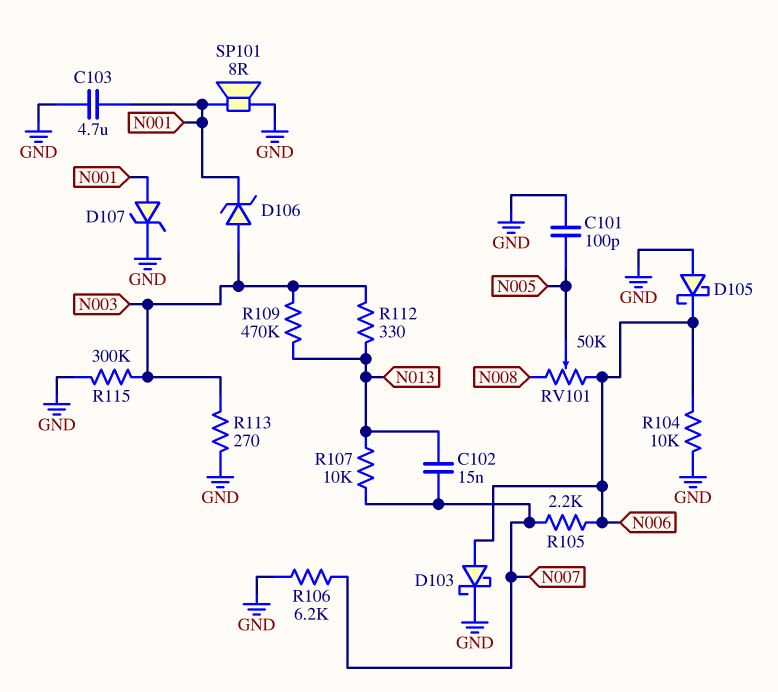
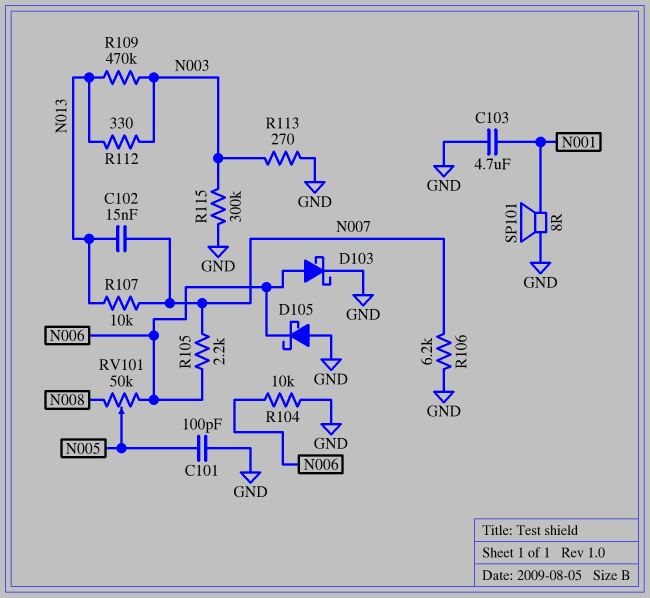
D106: zener (A N003, K N001) -> none
D107: zener (A N001, K GND) -> none

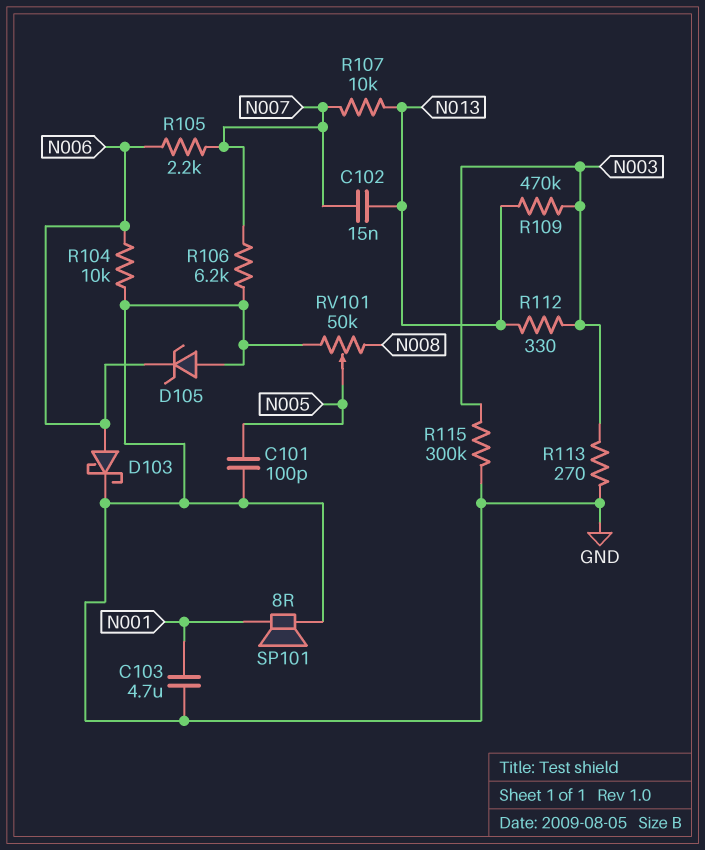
D105: schottky (A GND, K N006) -> zener (A GND, K N006)
RV101: 50k (N006, N008, wiper N005) -> 50k (GND, N008, wiper N005)

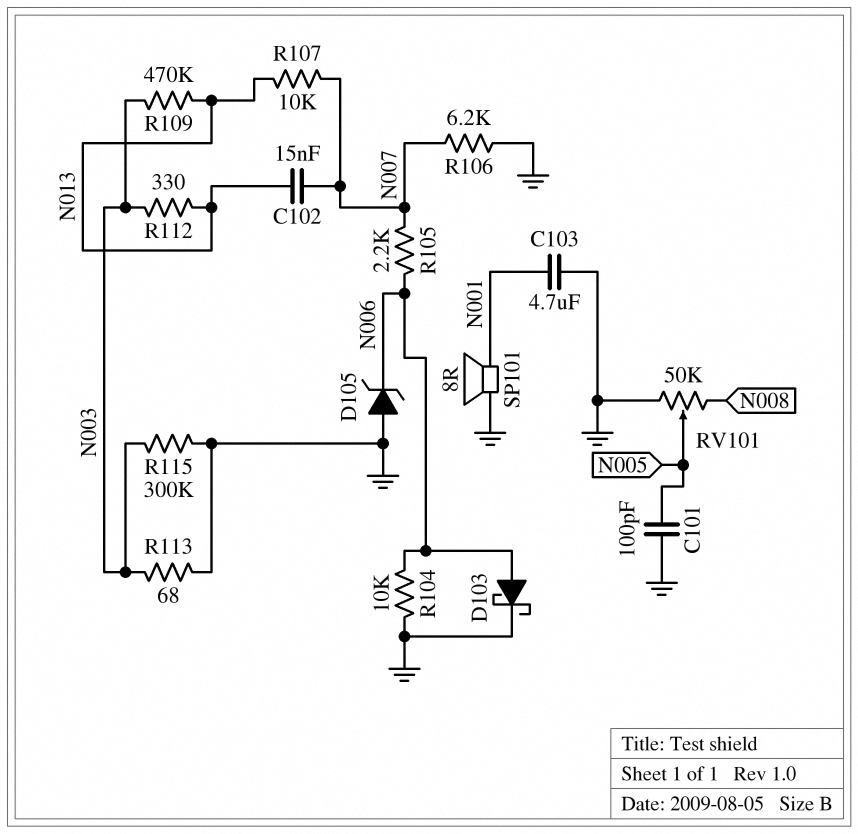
R113: 270 (GND, N003) -> 68 (GND, N003)

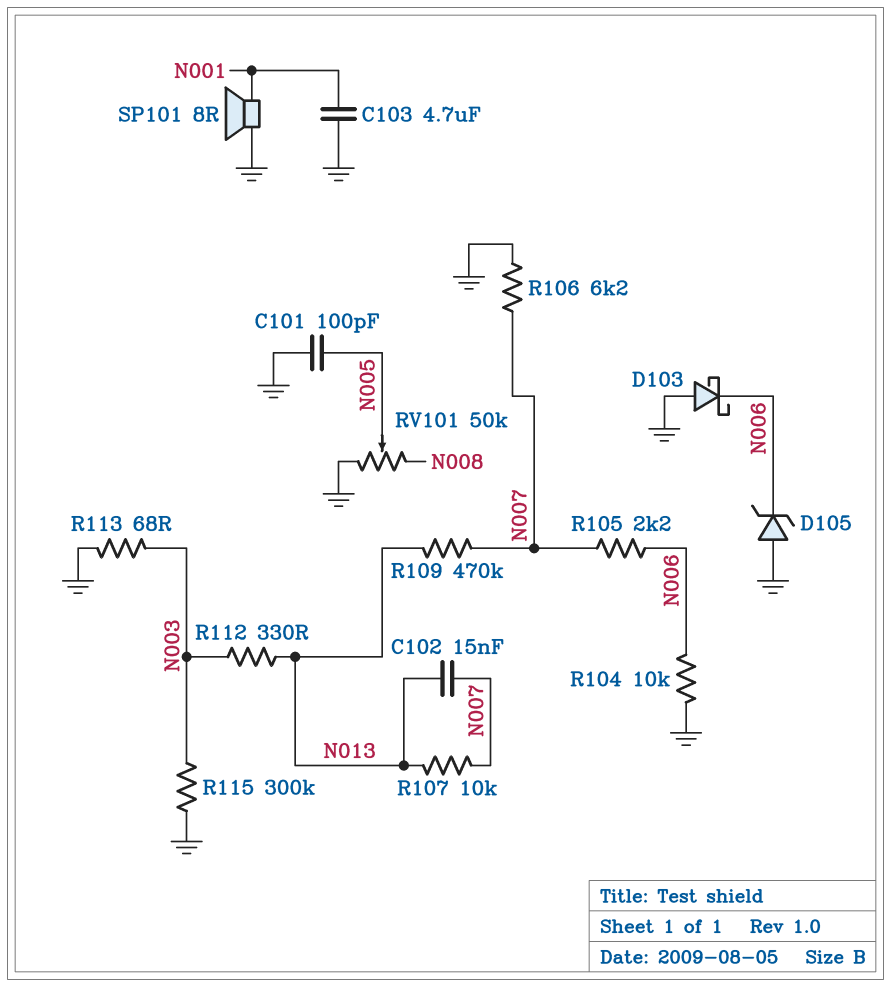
D103: schottky (A N006, K GND) -> schottky (A GND, K N006)
R109: 470k (N003, N013) -> 470k (N007, N013)

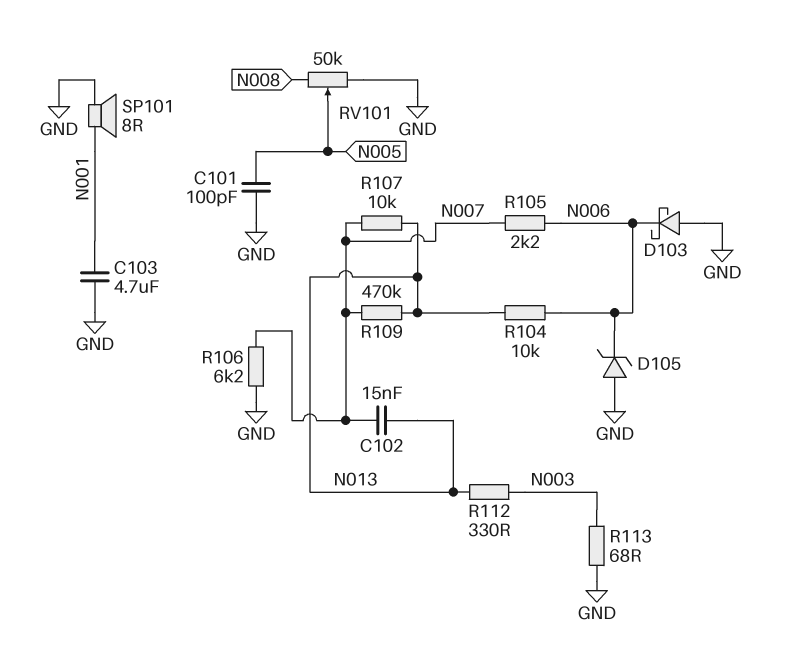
R104: 10k (GND, N006) -> 10k (N006, N013)
R115: 300k (GND, N003) -> none

